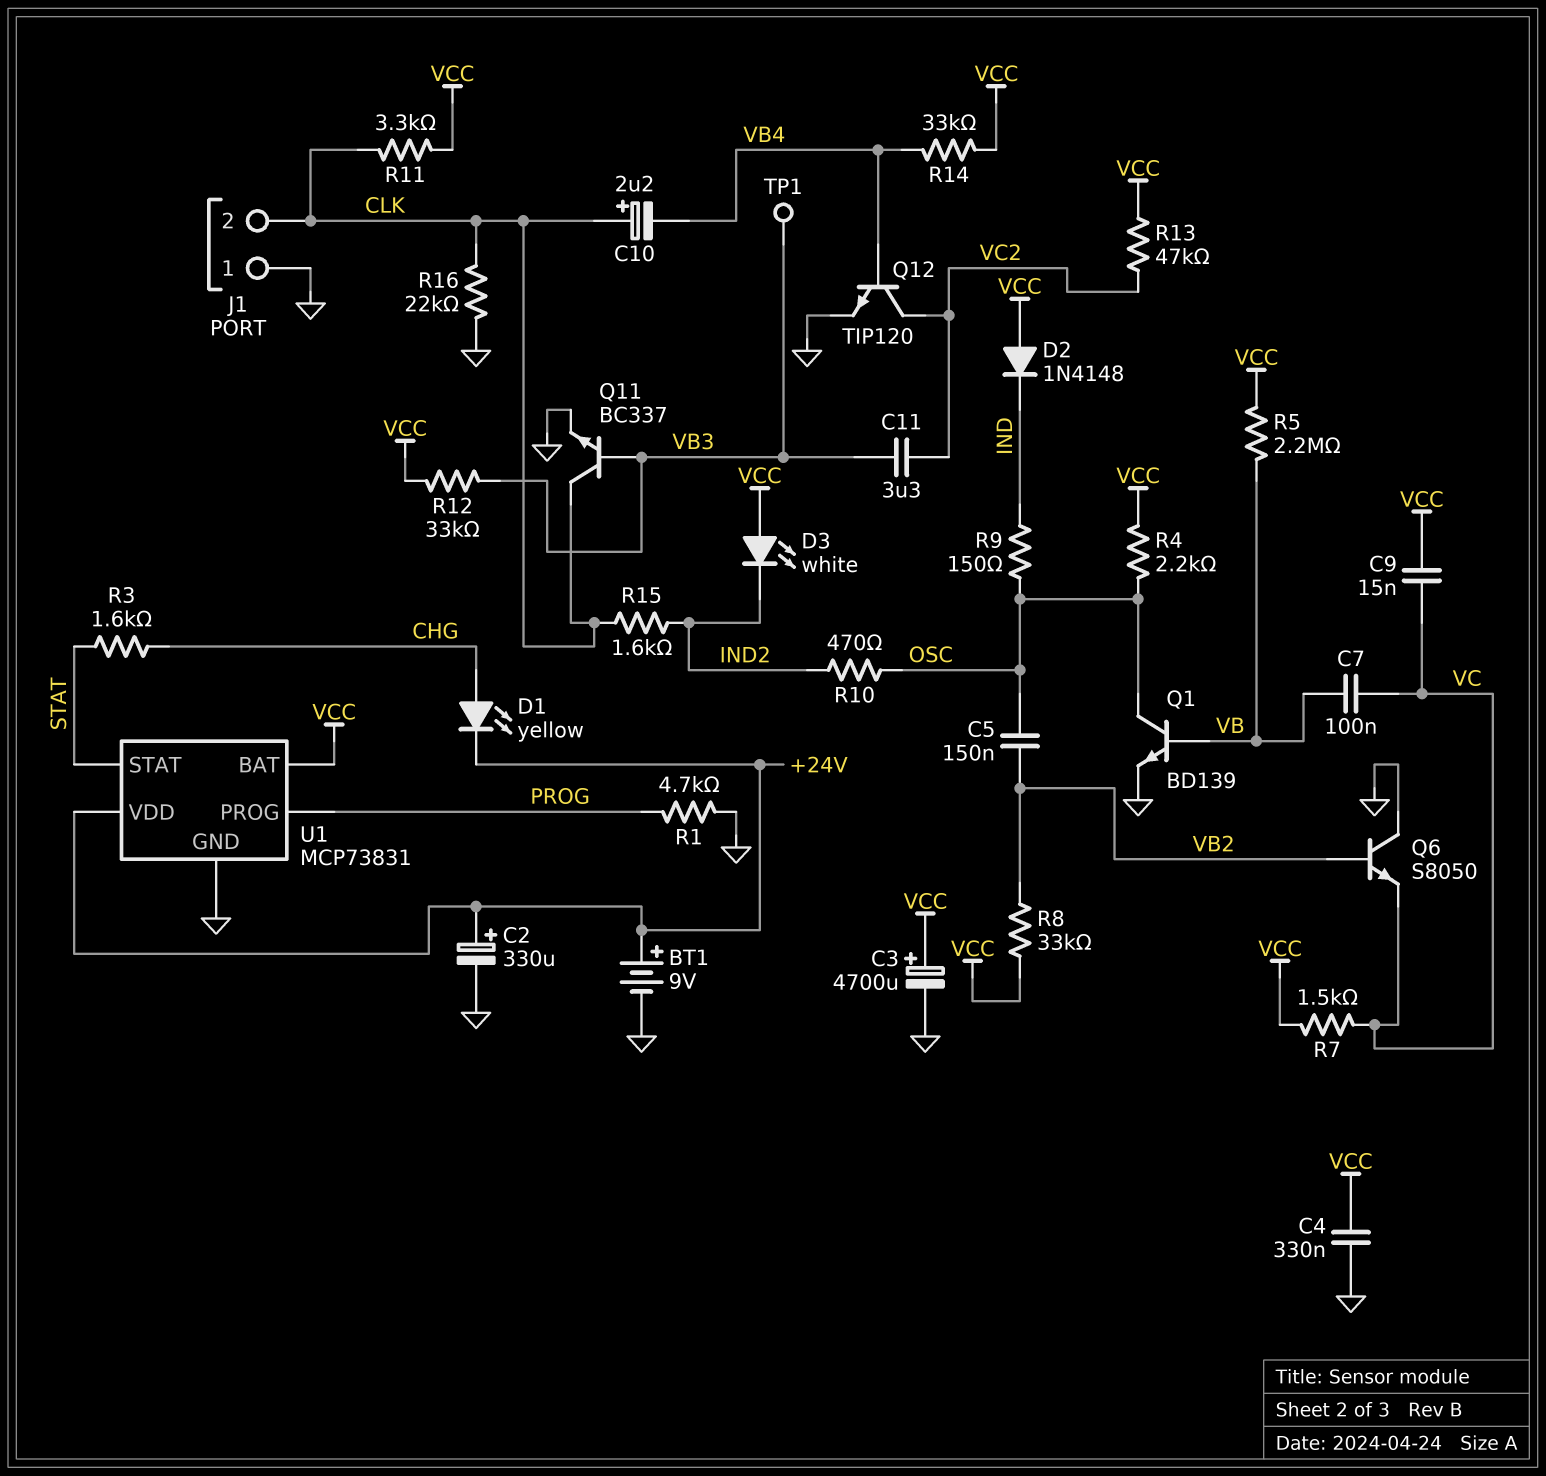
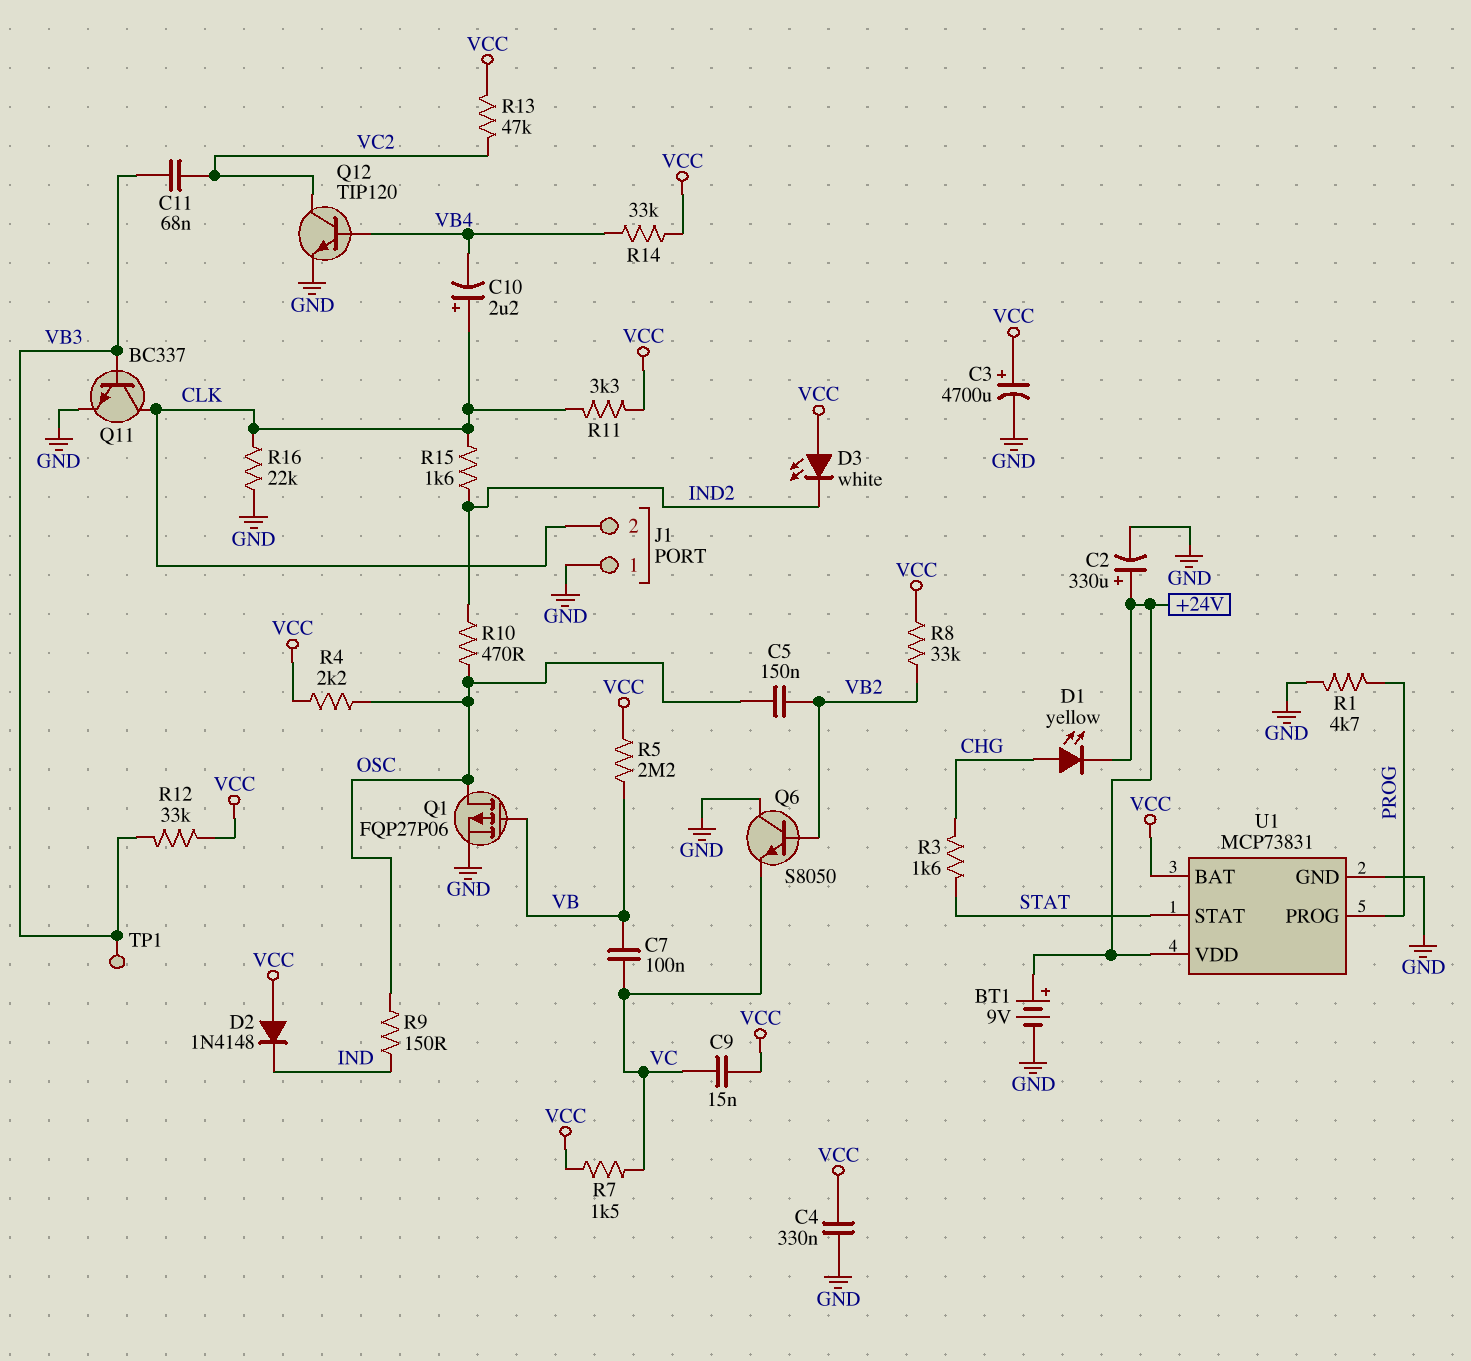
C11: 3.3uF (VB3, VC2) -> 68nF (VB3, VC2)
Q1: NPN BD139 (B VB, C OSC, E GND) -> PMOS FQP27P06 (G VB, D OSC, S GND)

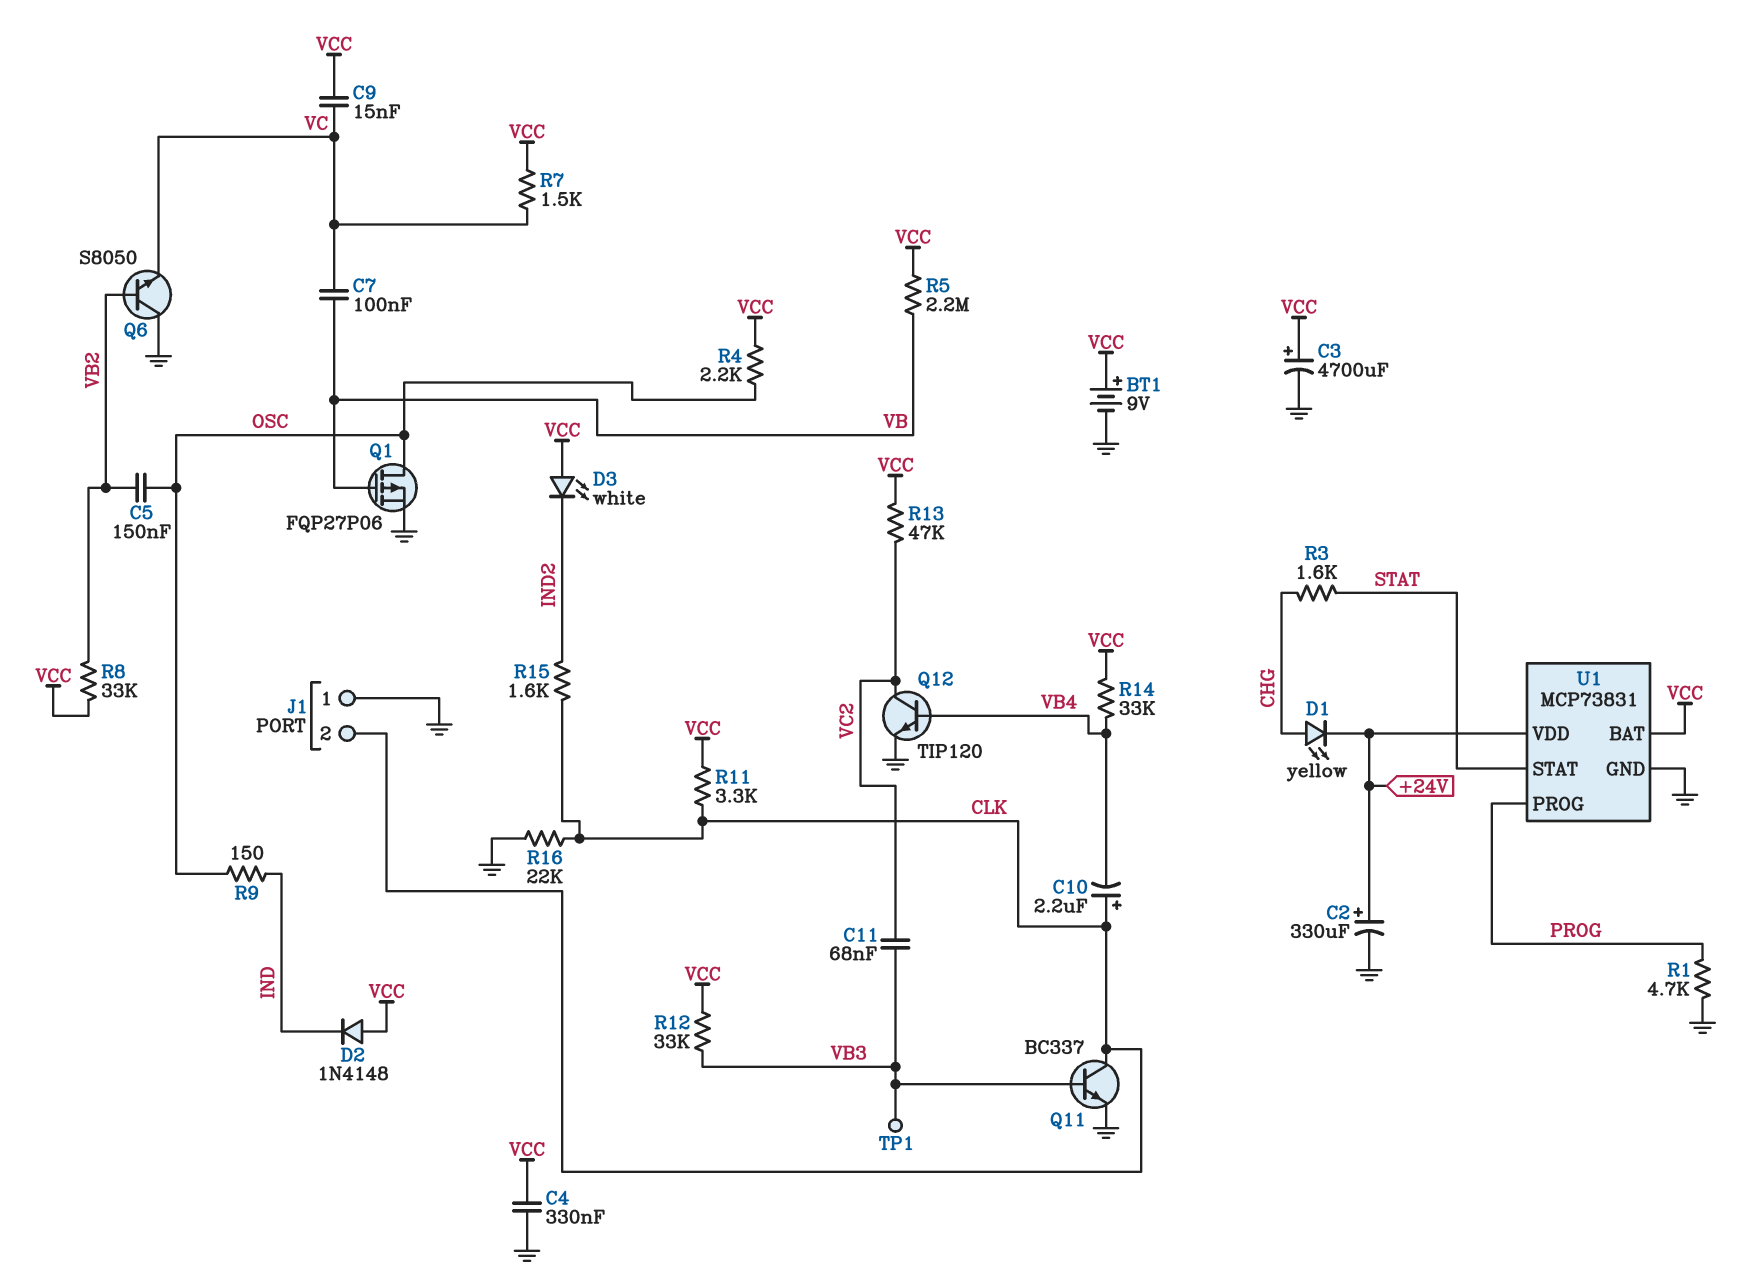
BT1: 9V (plus +24V, minus GND) -> 9V (plus VCC, minus GND)
R10: 470 (IND2, OSC) -> none

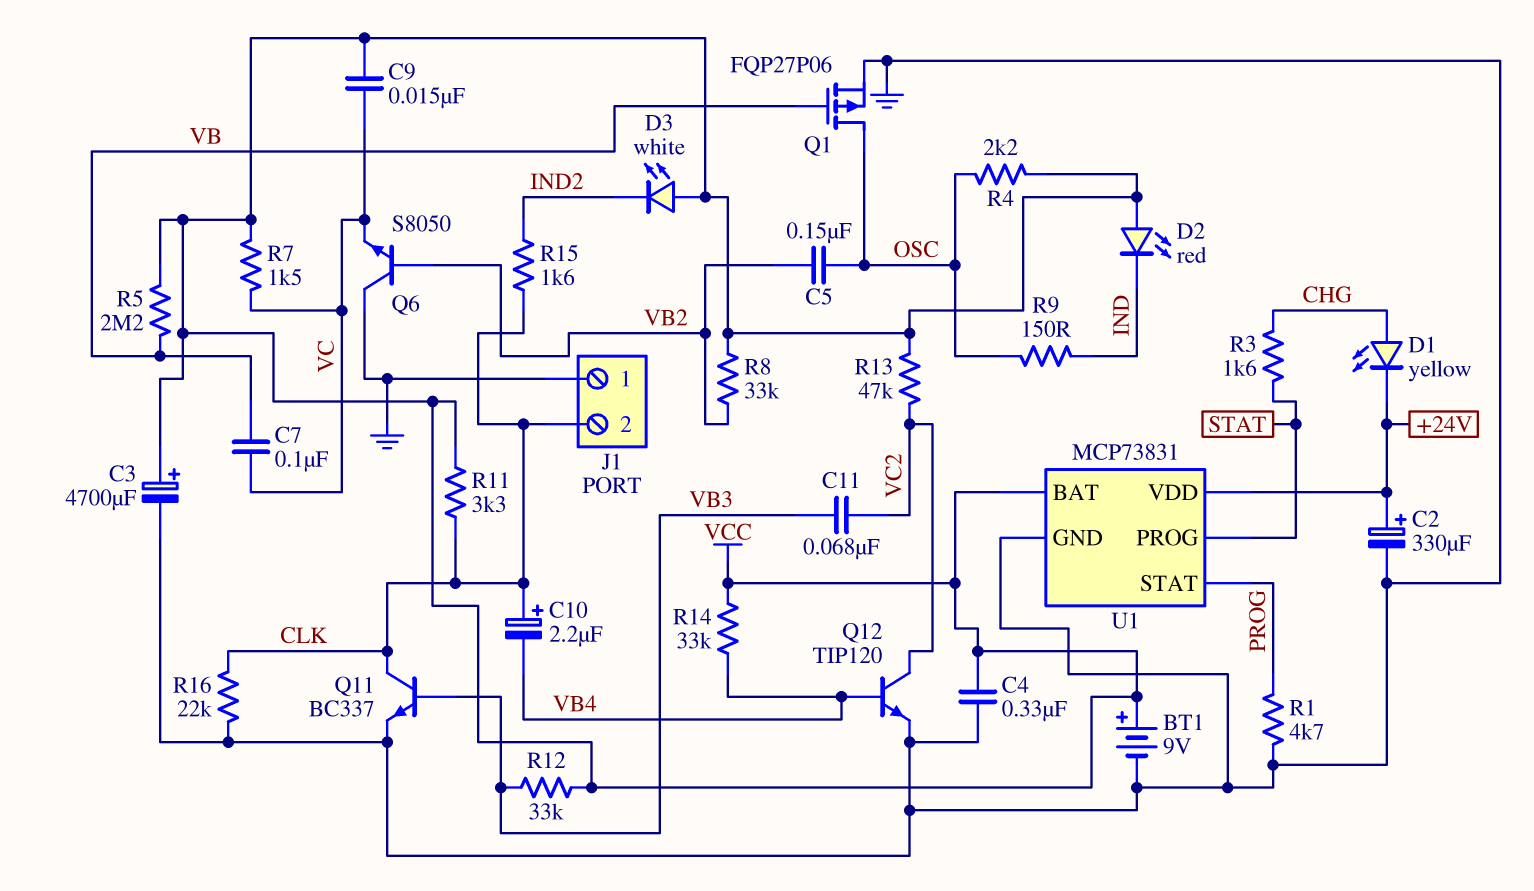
D2: diode 1N4148 (A VCC, K IND) -> LED red (A VCC, K IND)
TP1: test point (VB3) -> none
U1 pin PROG: PROG -> STAT
U1 pin STAT: STAT -> PROG

